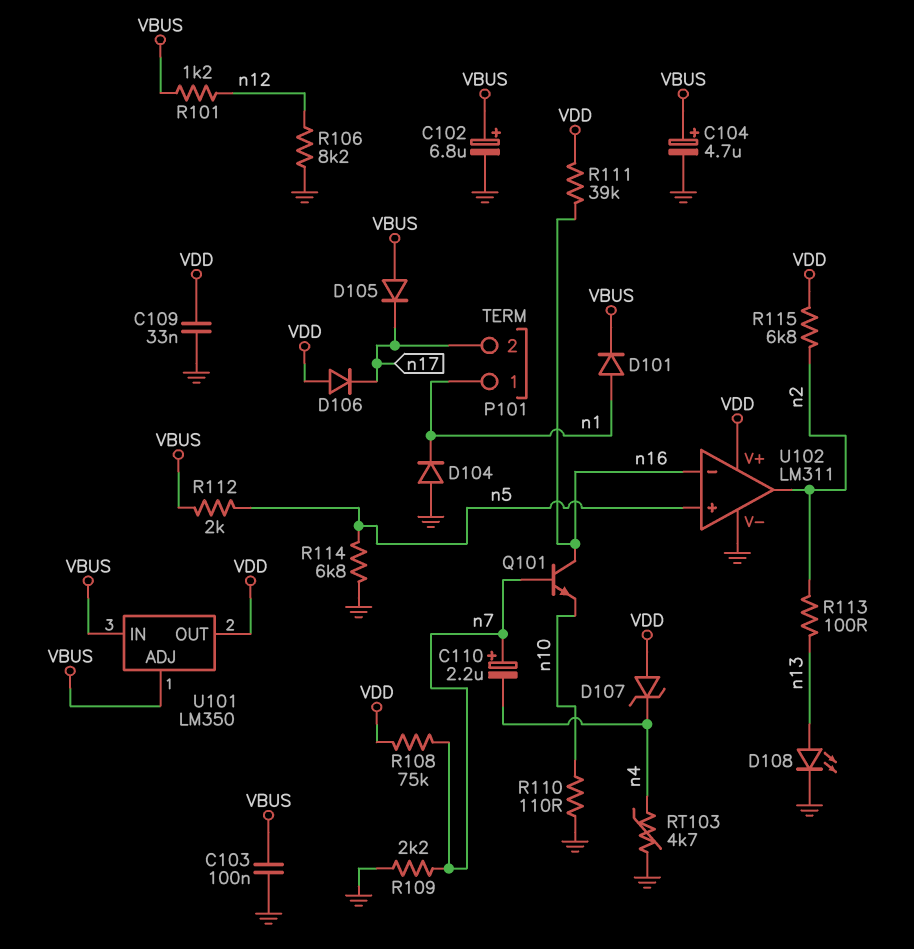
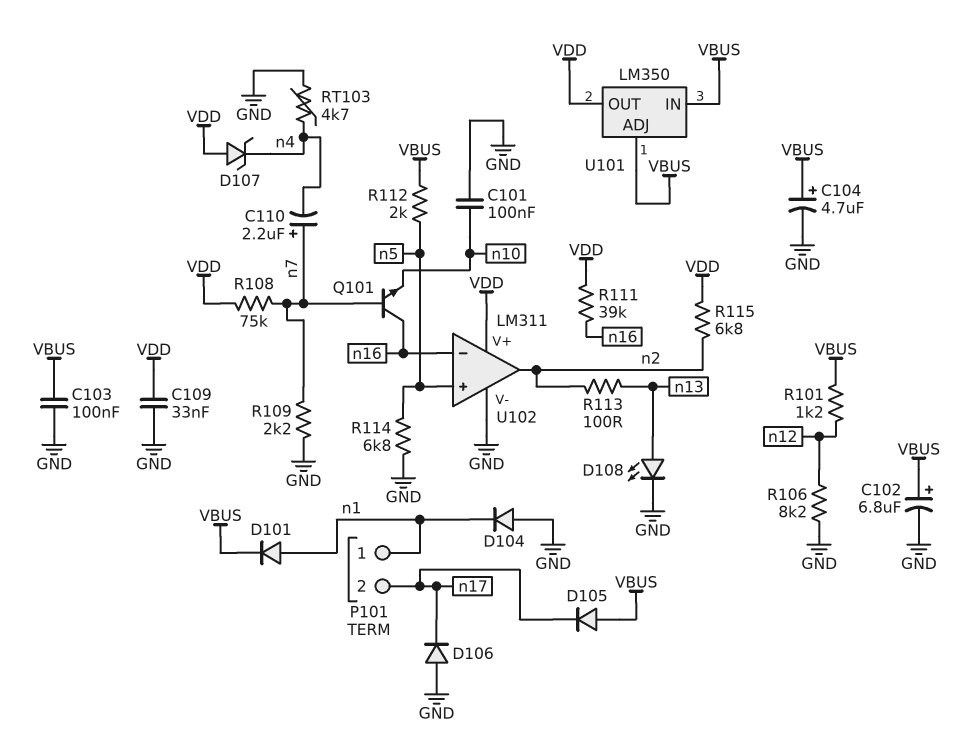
C101: none -> 100nF (GND, n10)
D106: diode (A VDD, K n17) -> diode (A GND, K n17)
R110: 110 (GND, n10) -> none

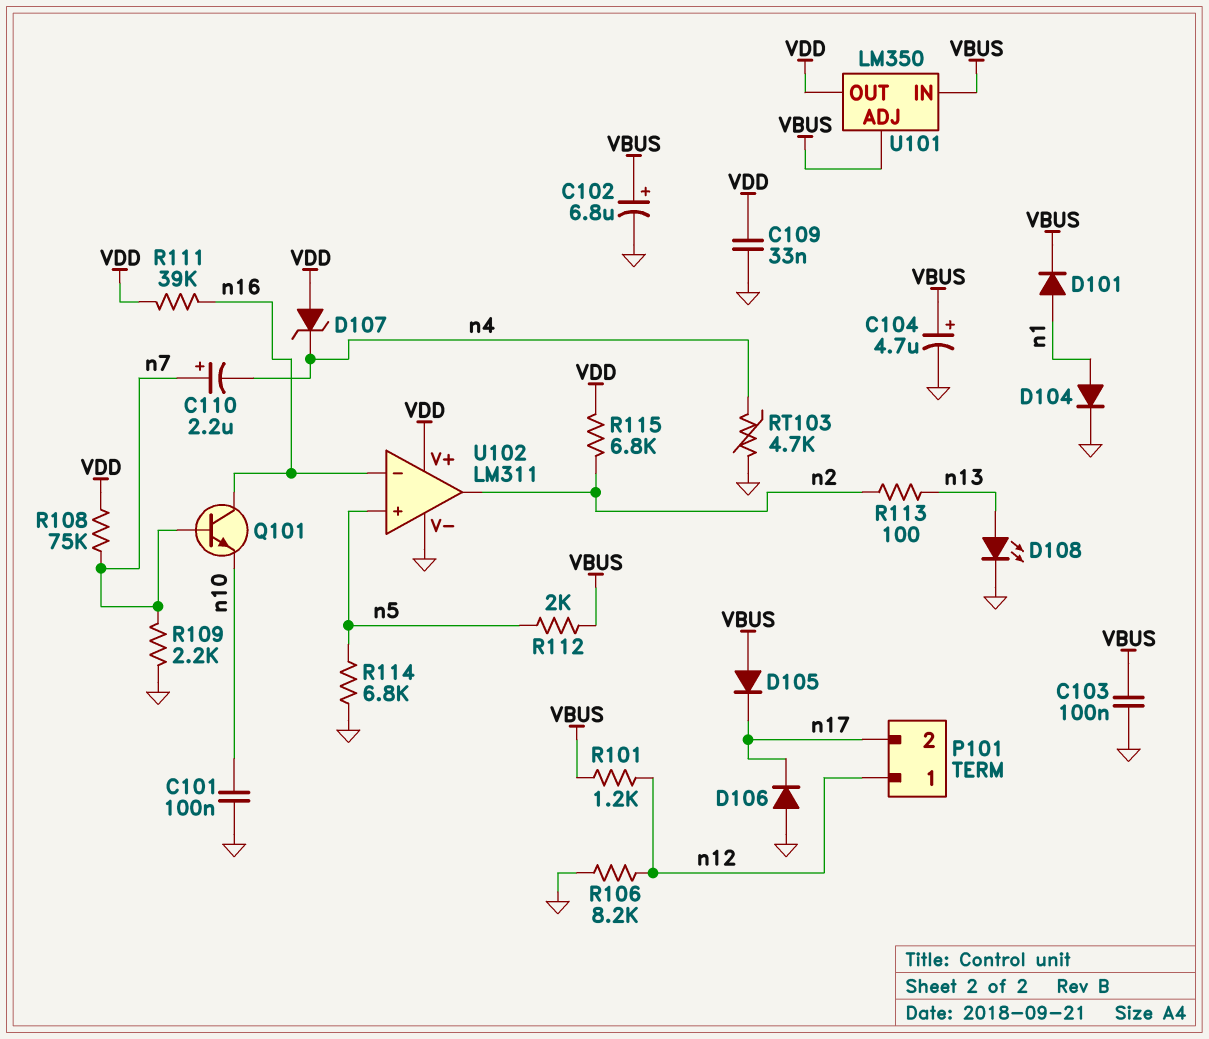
D104: diode (A GND, K n1) -> diode (A n1, K GND)
P101 pin 1: n1 -> n12

